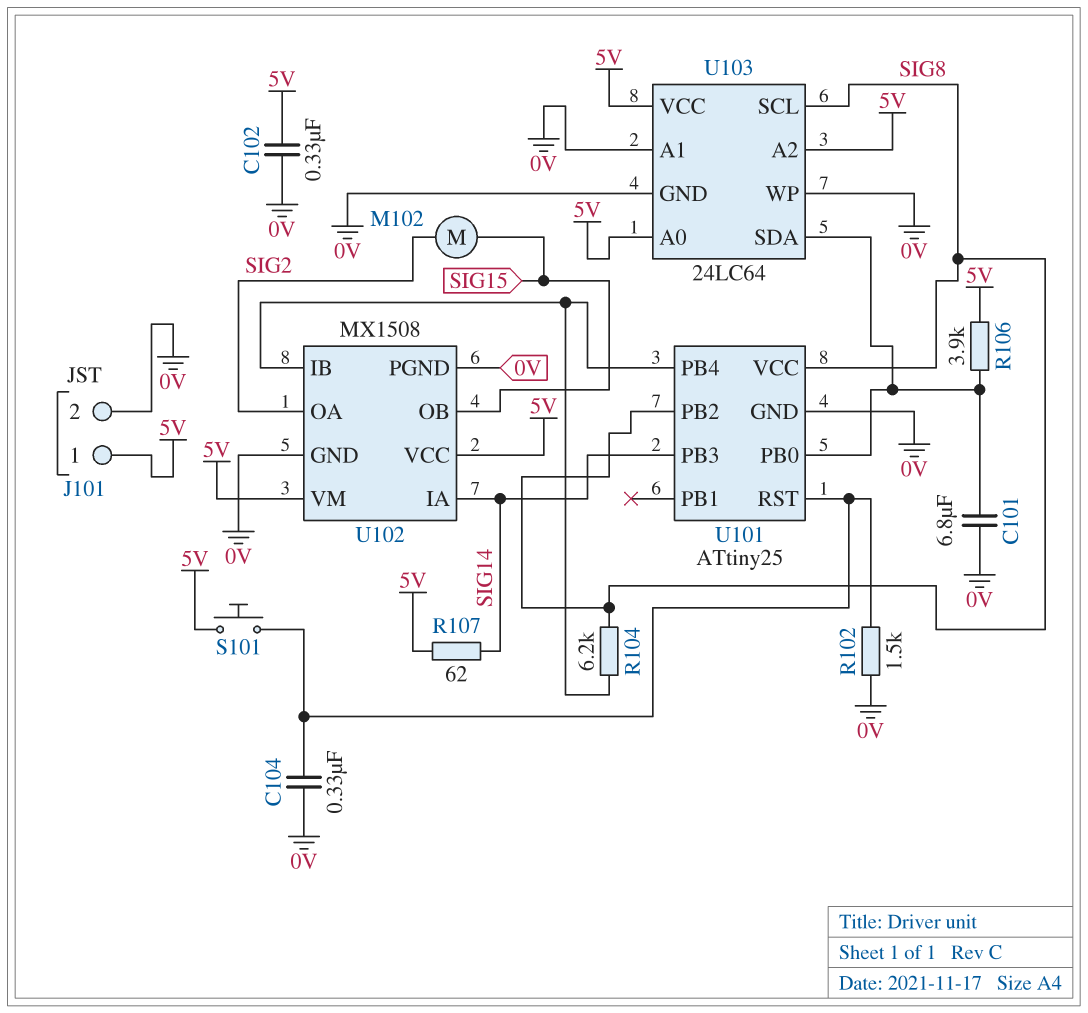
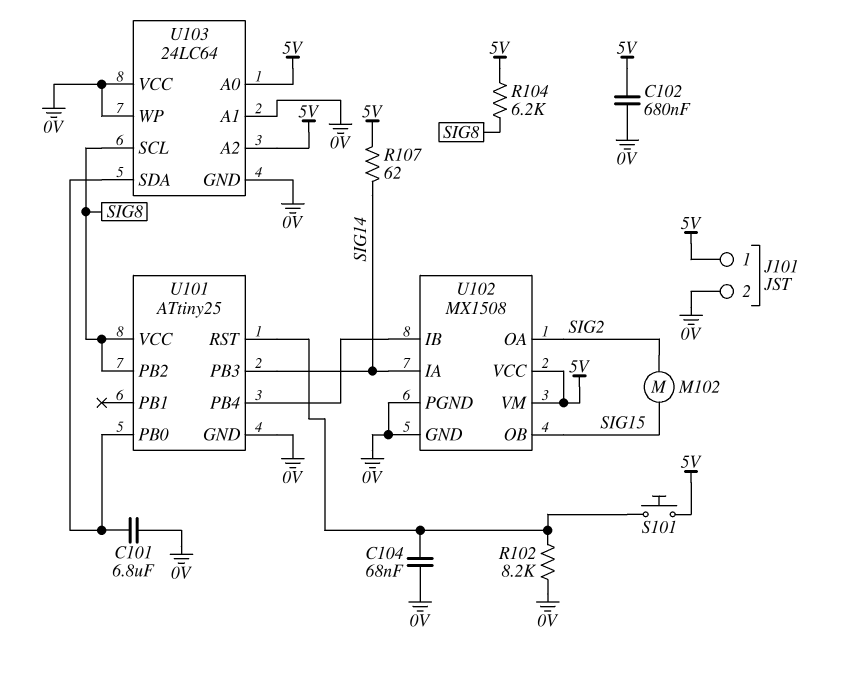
C102: 330nF (0V, 5V) -> 680nF (0V, 5V)
C104: 330nF (0V, U101/RST) -> 68nF (0V, U101/RST)
R102: 1.5k (0V, U101/RST) -> 8.2k (0V, U101/RST)
R104: 6.2k (SIG8, U101/PB4) -> 6.2k (5V, SIG8)
R106: 3.9k (5V, U101/PB0) -> none
U103 pin VCC: 5V -> 0V

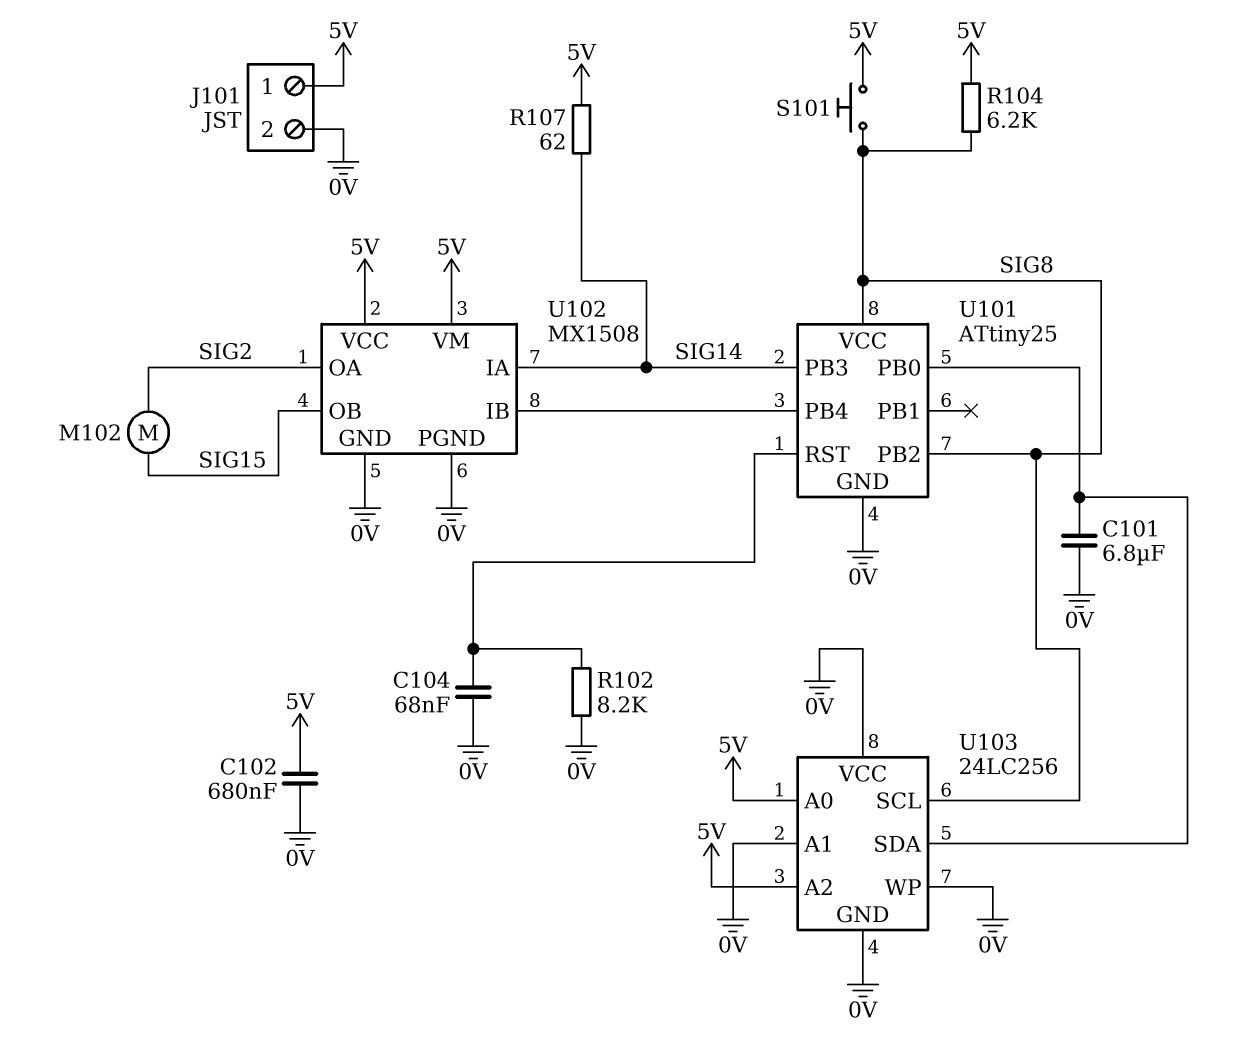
S101: button (5V, U101/RST) -> button (5V, SIG8)
U103: 24LC64 -> 24LC256

